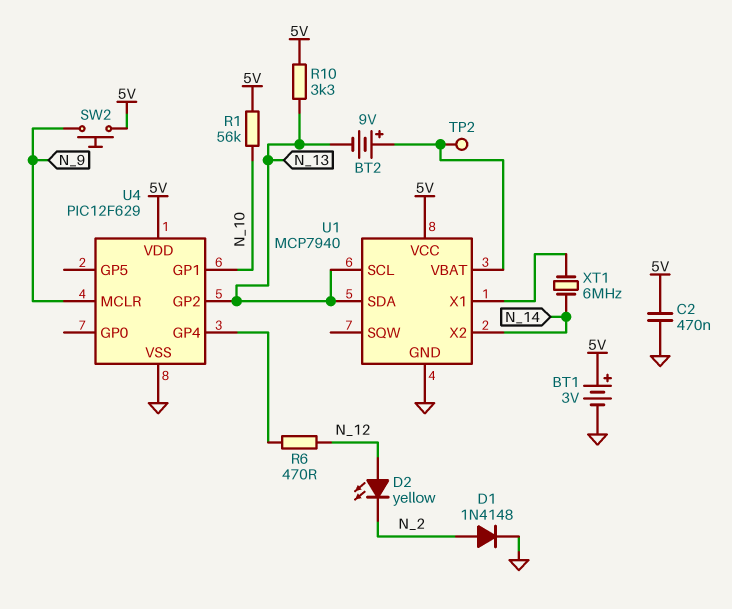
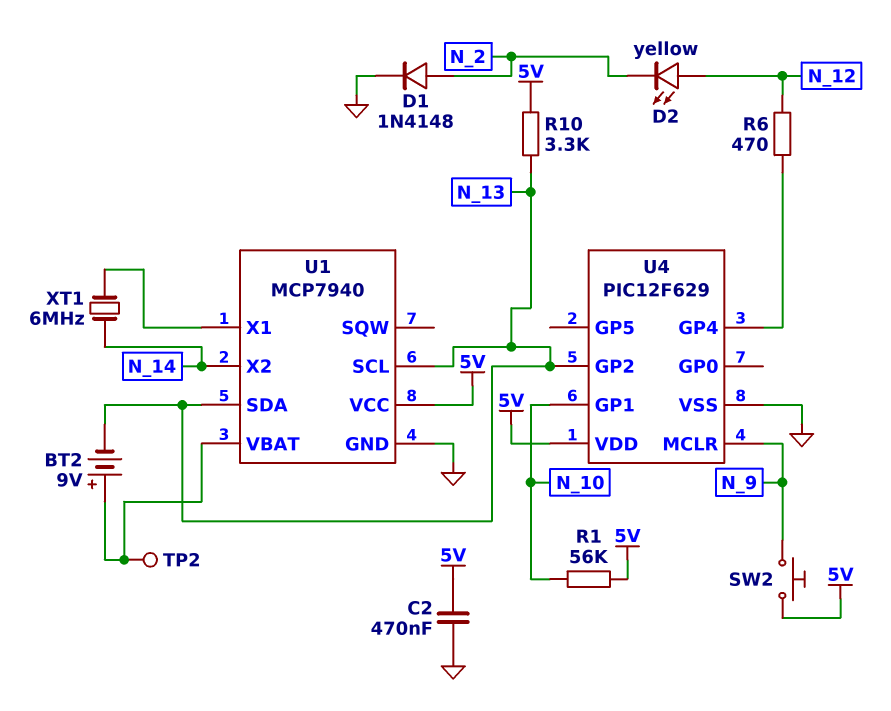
BT1: 3V (plus 5V, minus GND) -> none

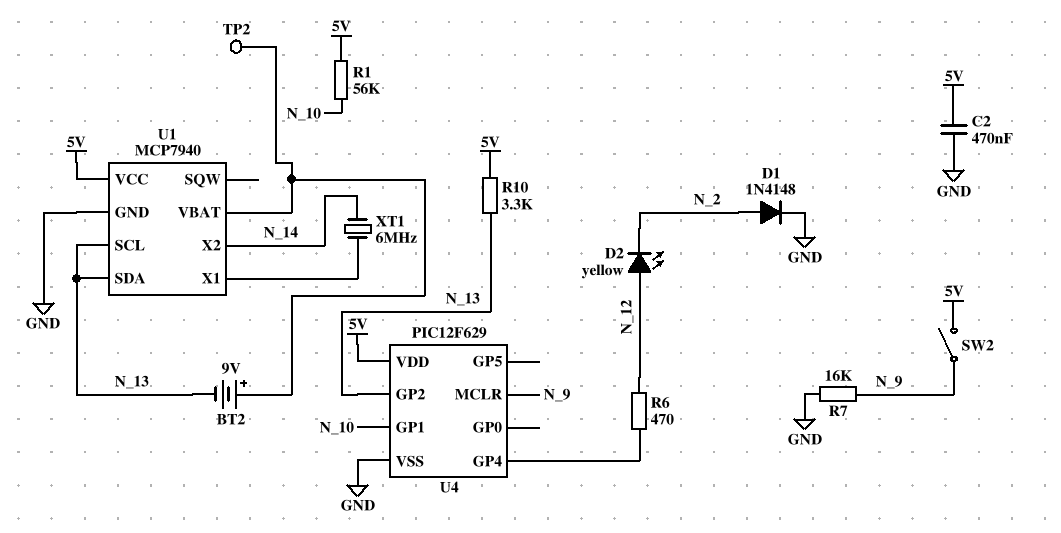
R7: none -> 16k (GND, N_9)
SW2: button (5V, N_9) -> switch (5V, N_9)

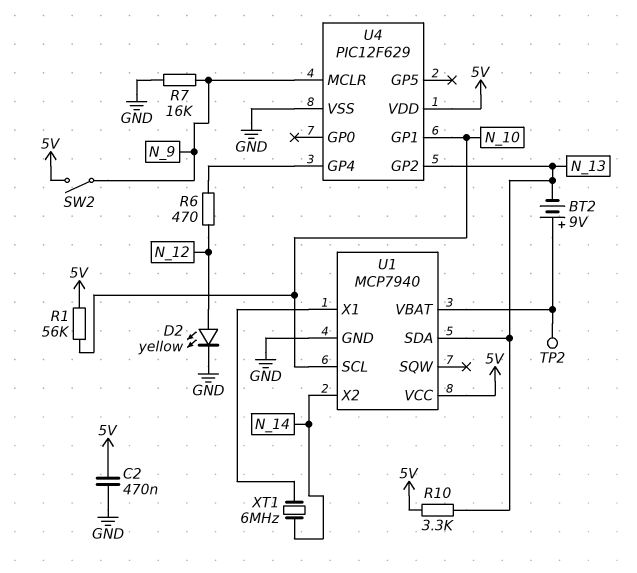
D1: diode 1N4148 (A N_2, K GND) -> none
D2: LED yellow (A N_12, K N_2) -> LED yellow (A N_12, K GND)
U1 pin SCL: N_13 -> N_10

